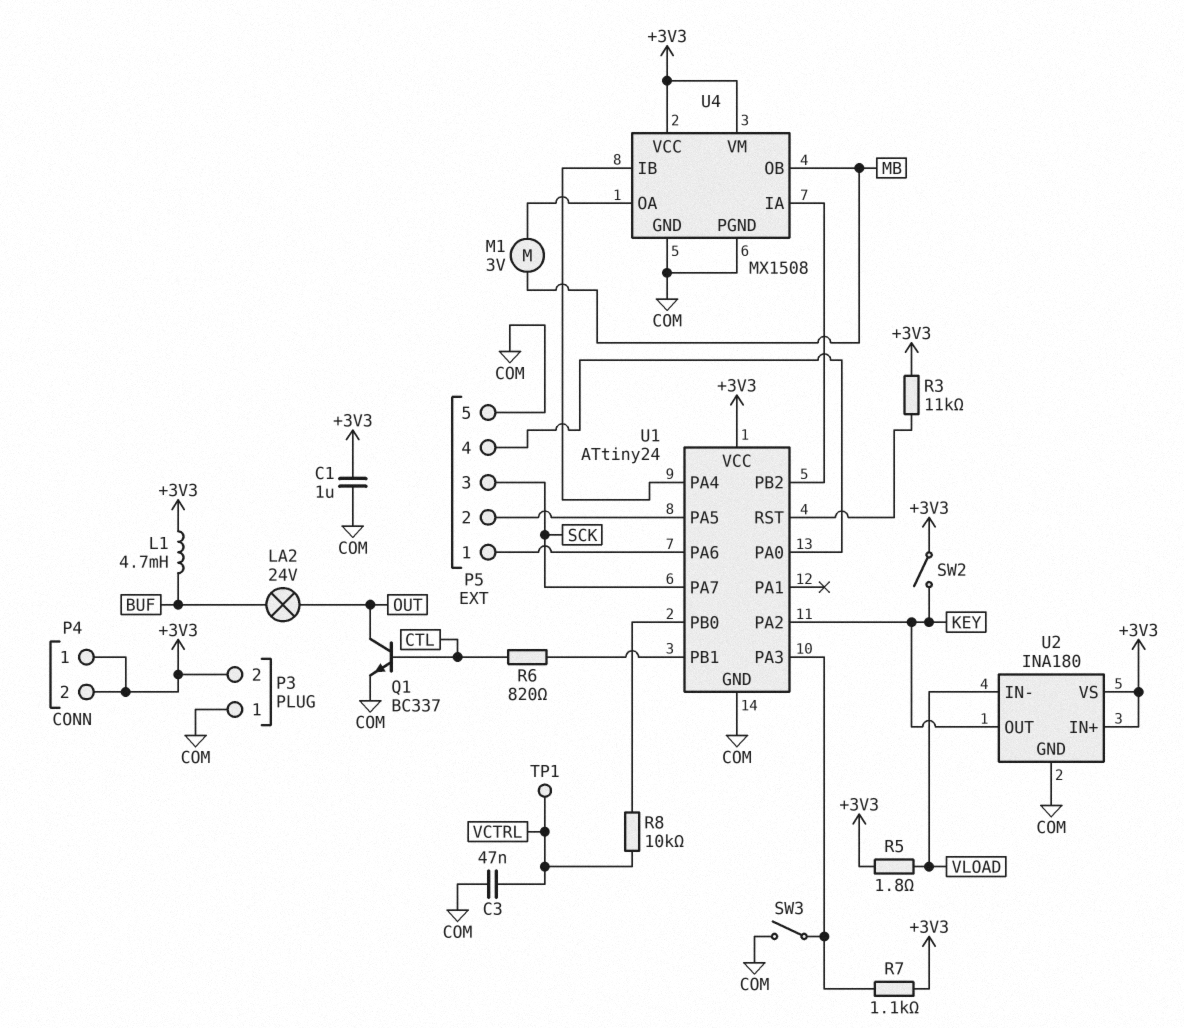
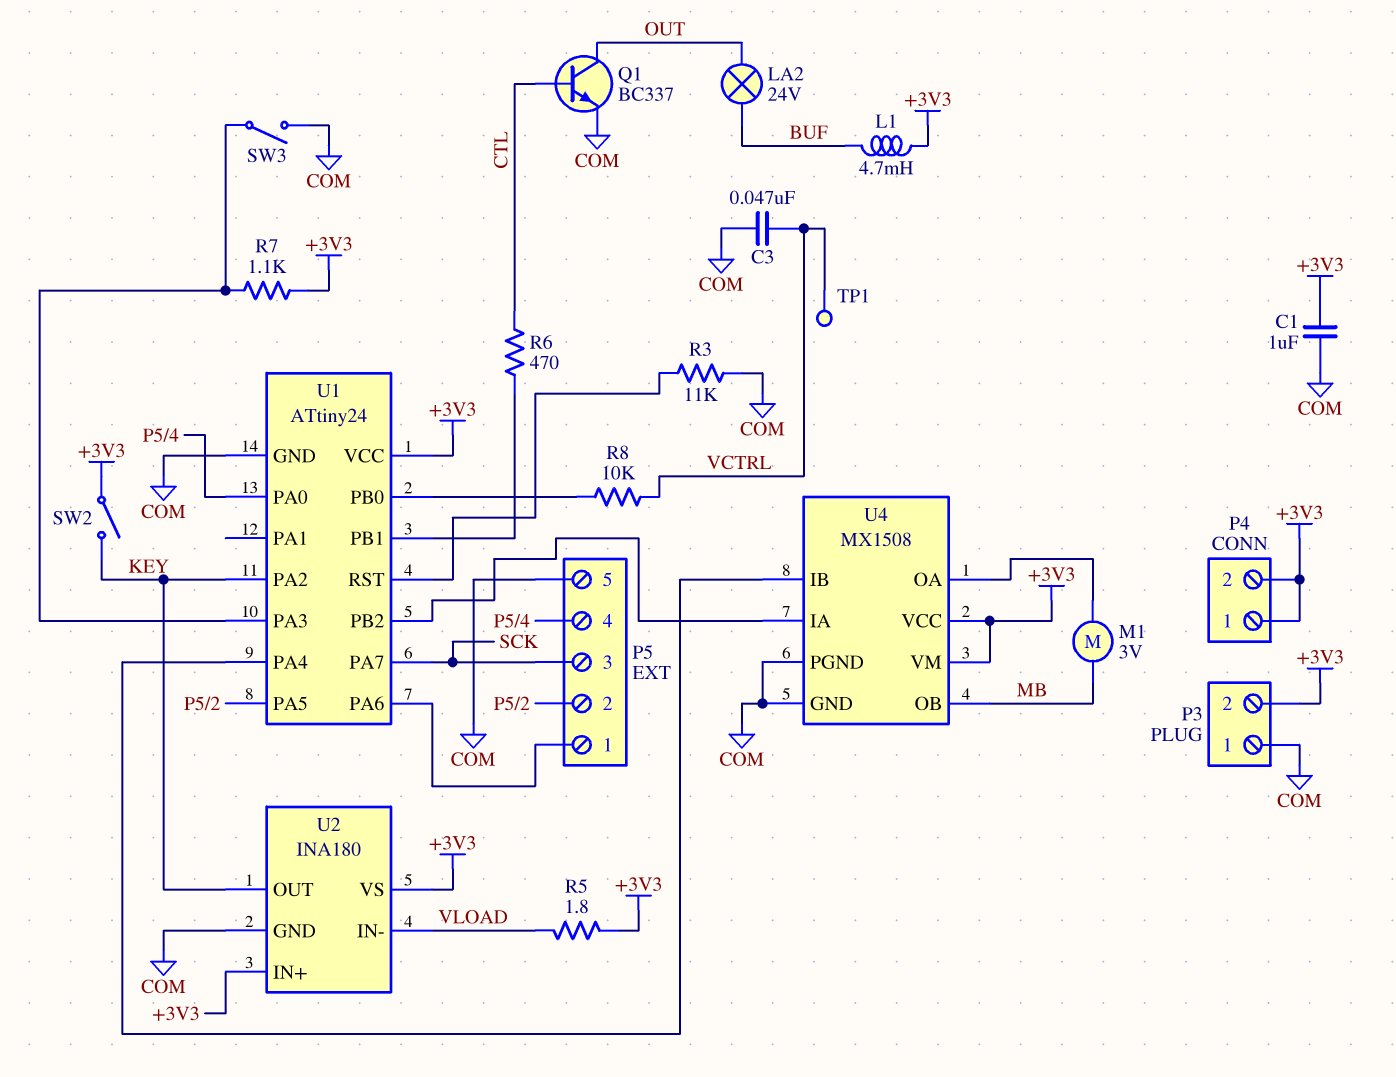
R3: 11k (+3V3, U1/RST) -> 11k (COM, U1/RST)
R6: 820 (CTL, U1/PB1) -> 470 (CTL, U1/PB1)

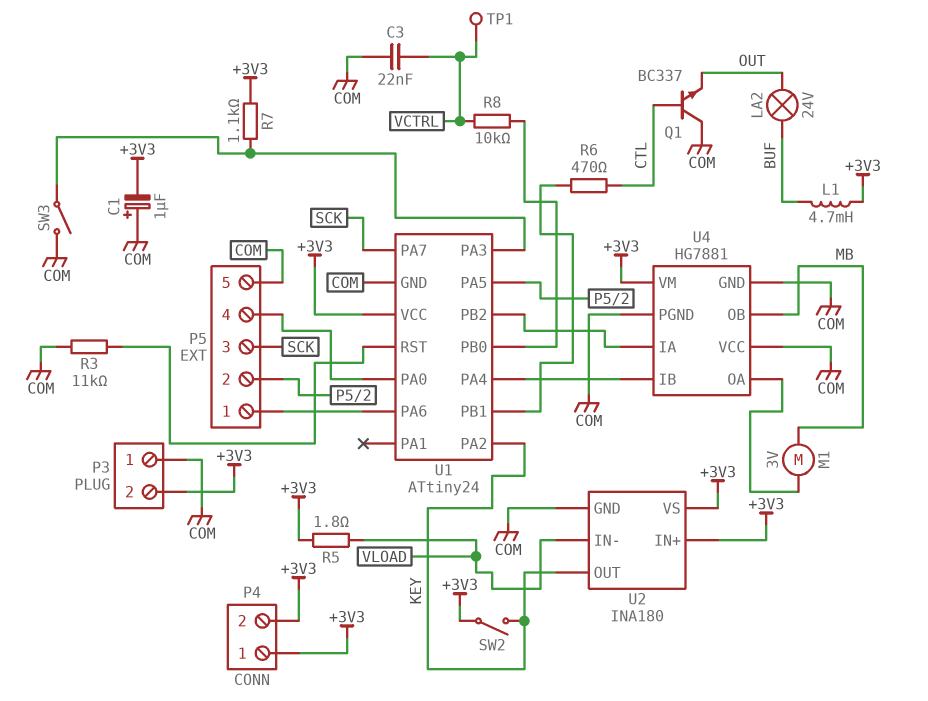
C1: 1uF (+3V3, COM) -> 1uF (plus COM, minus +3V3)
C3: 47nF (COM, VCTRL) -> 22nF (COM, VCTRL)
Q1: NPN BC337 (B CTL, C OUT, E COM) -> NPN BC337 (B CTL, C COM, E OUT)
U4: MX1508 -> HG7881
U4 pin VCC: +3V3 -> COM

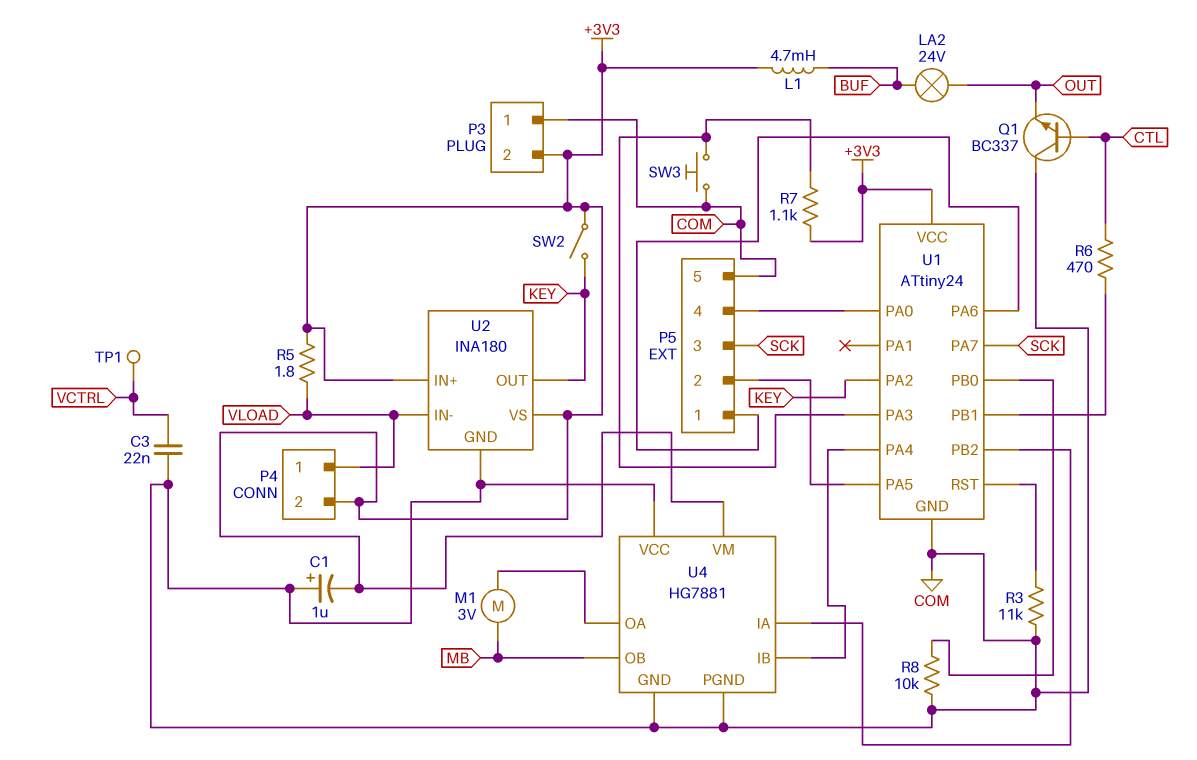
P4 pin 1: +3V3 -> VLOAD
R8: 10k (U1/PB0, VCTRL) -> 10k (COM, U1/PB0)
SW3: switch (COM, U1/PA3) -> button (COM, U1/PA3)

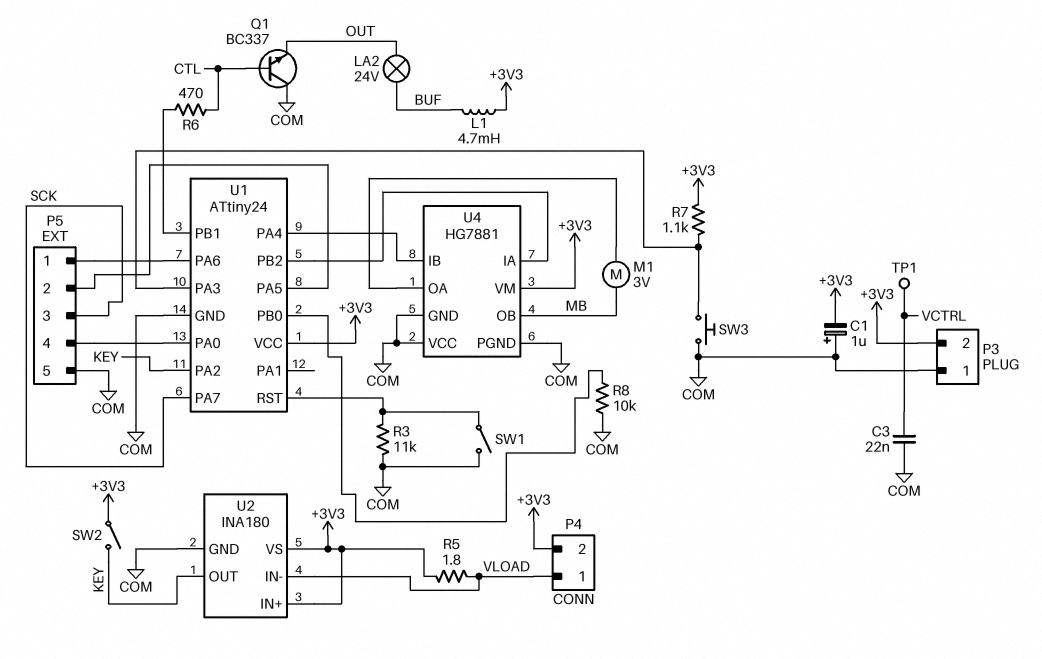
SW1: none -> switch (COM, U1/RST)

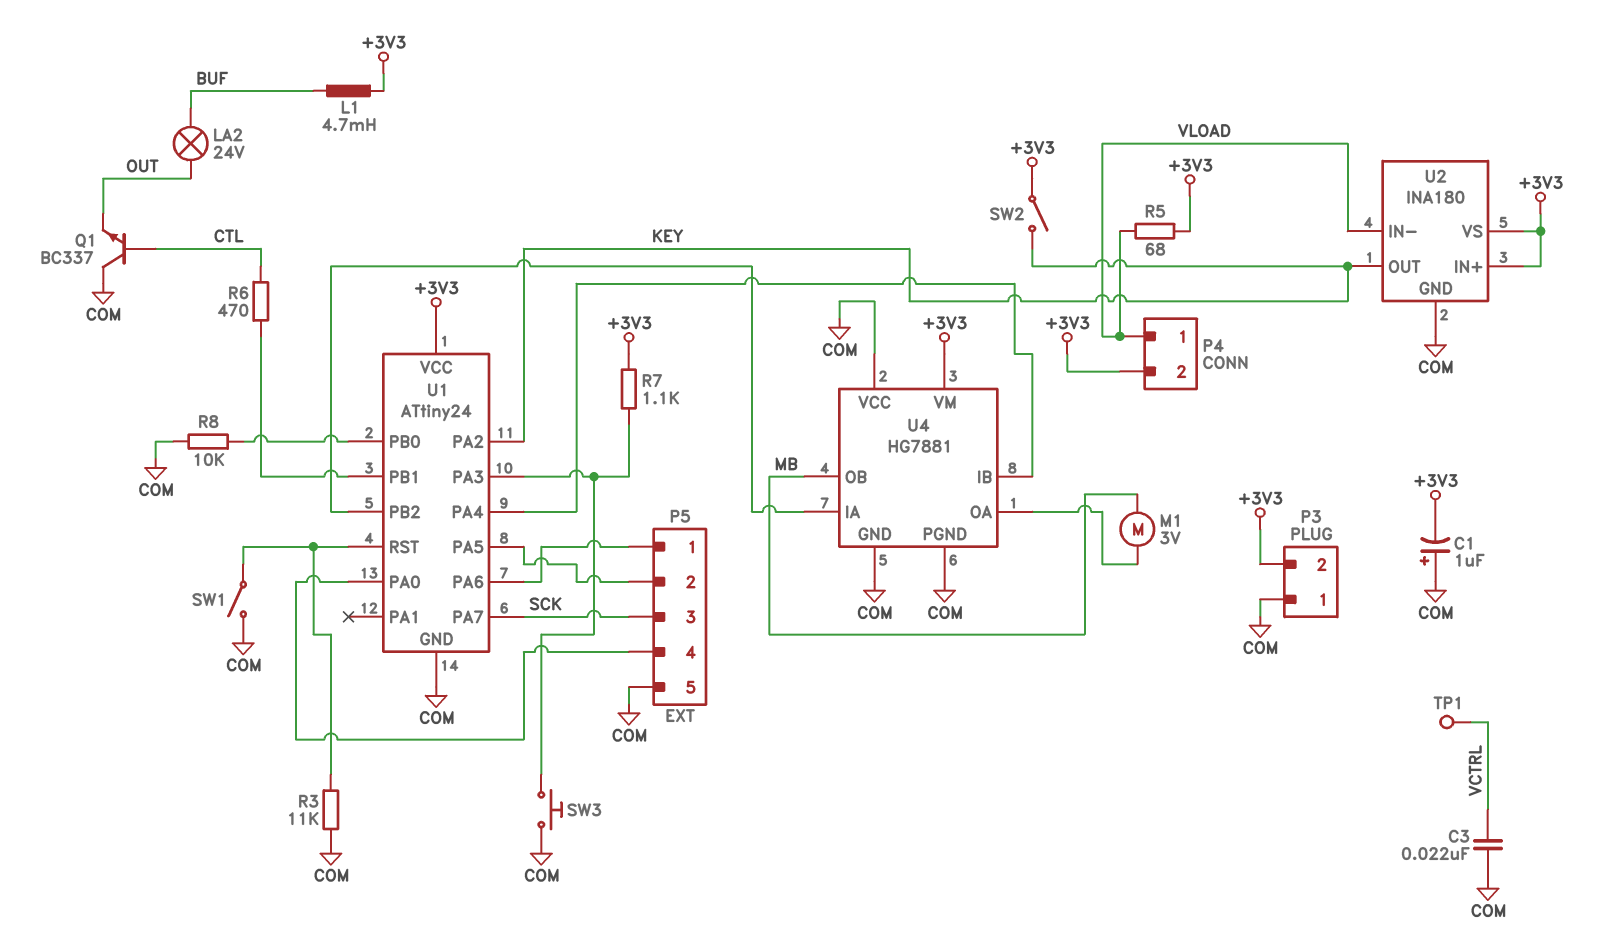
R5: 1.8 (+3V3, VLOAD) -> 68 (+3V3, VLOAD)

